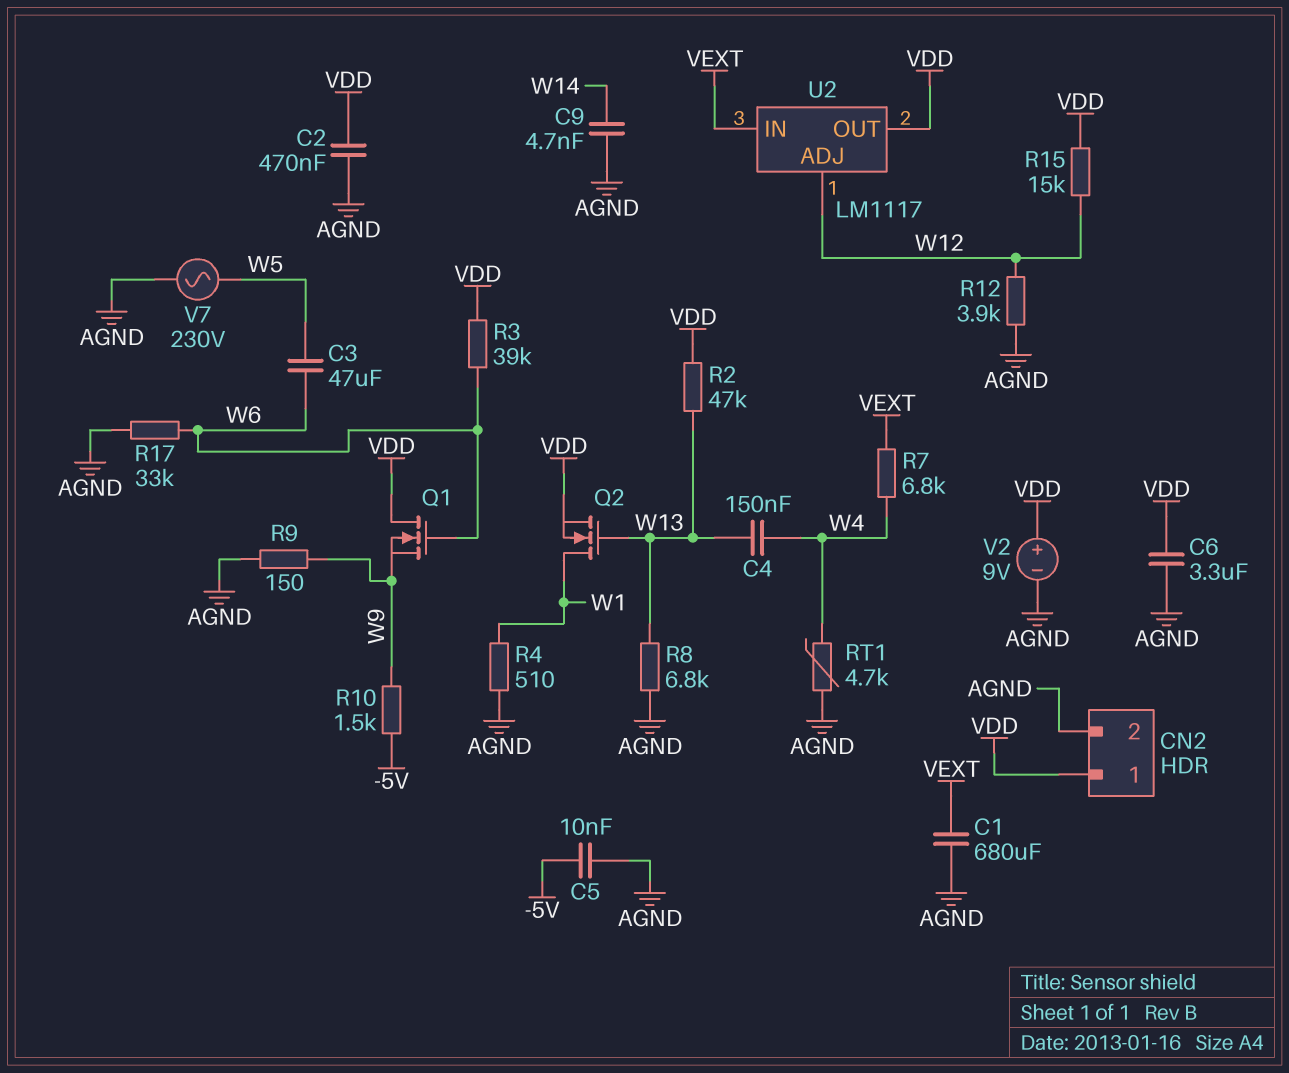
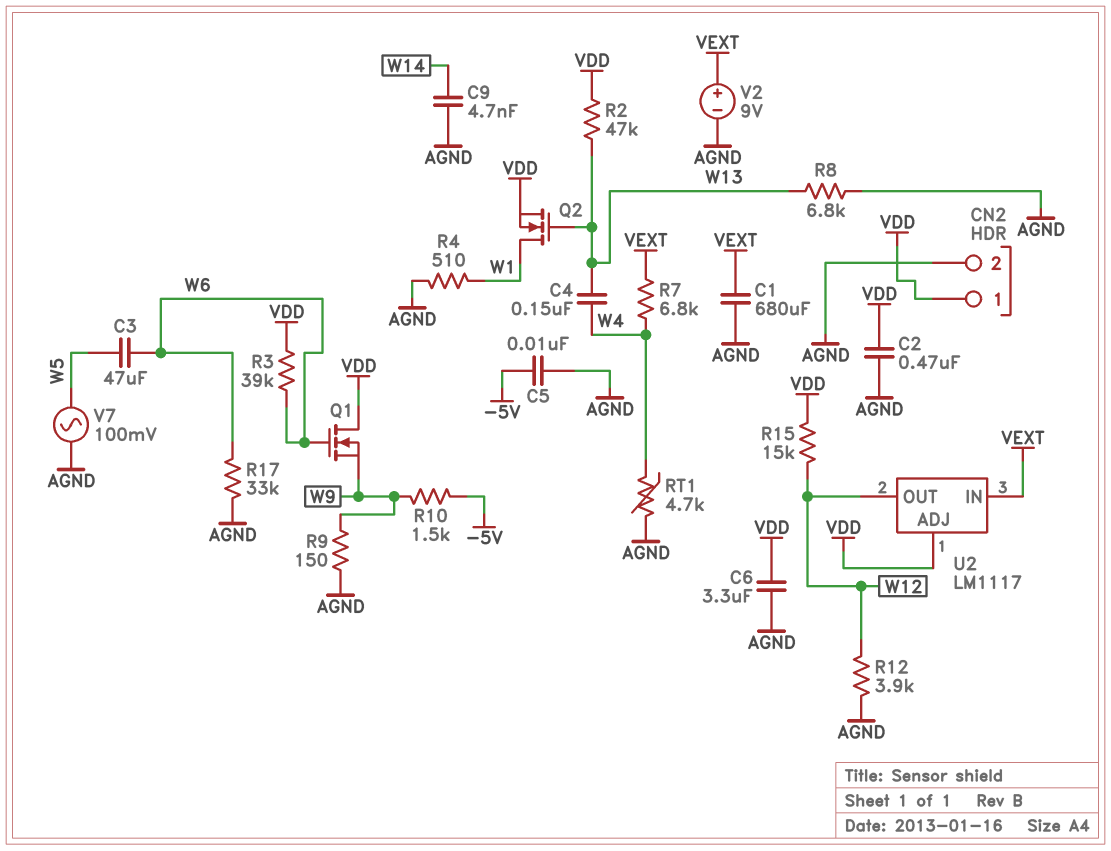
U2 pin ADJ: W12 -> VDD
U2 pin OUT: VDD -> W12
V2: 9V (plus VDD, minus AGND) -> 9V (plus VEXT, minus AGND)
V7: AC 230V (AGND, W5) -> AC 100mV (AGND, W5)

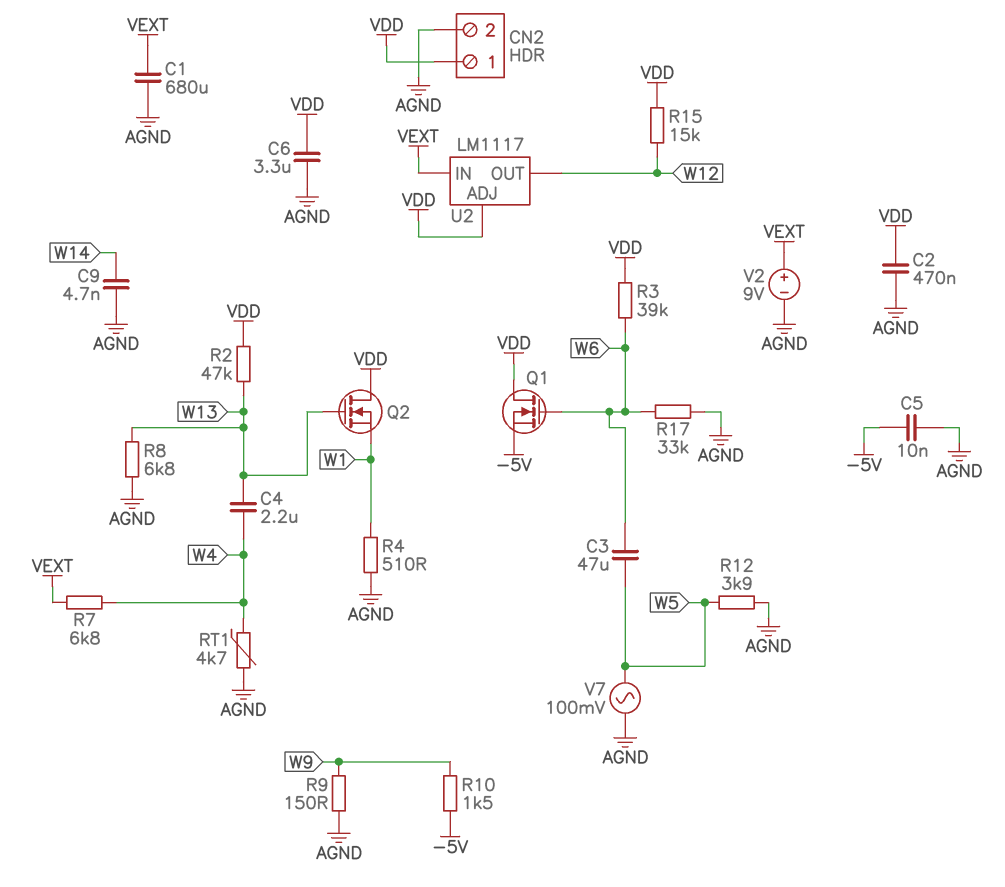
C4: 150nF (W4, W13) -> 2.2uF (W4, W13)
Q1: NMOS (G W6, D VDD, S W9) -> NMOS (G W6, D VDD, S -5V)
Q2: NMOS (G W13, D W1, S VDD) -> NMOS (G W13, D VDD, S W1)
R12: 3.9k (AGND, W12) -> 3.9k (AGND, W5)

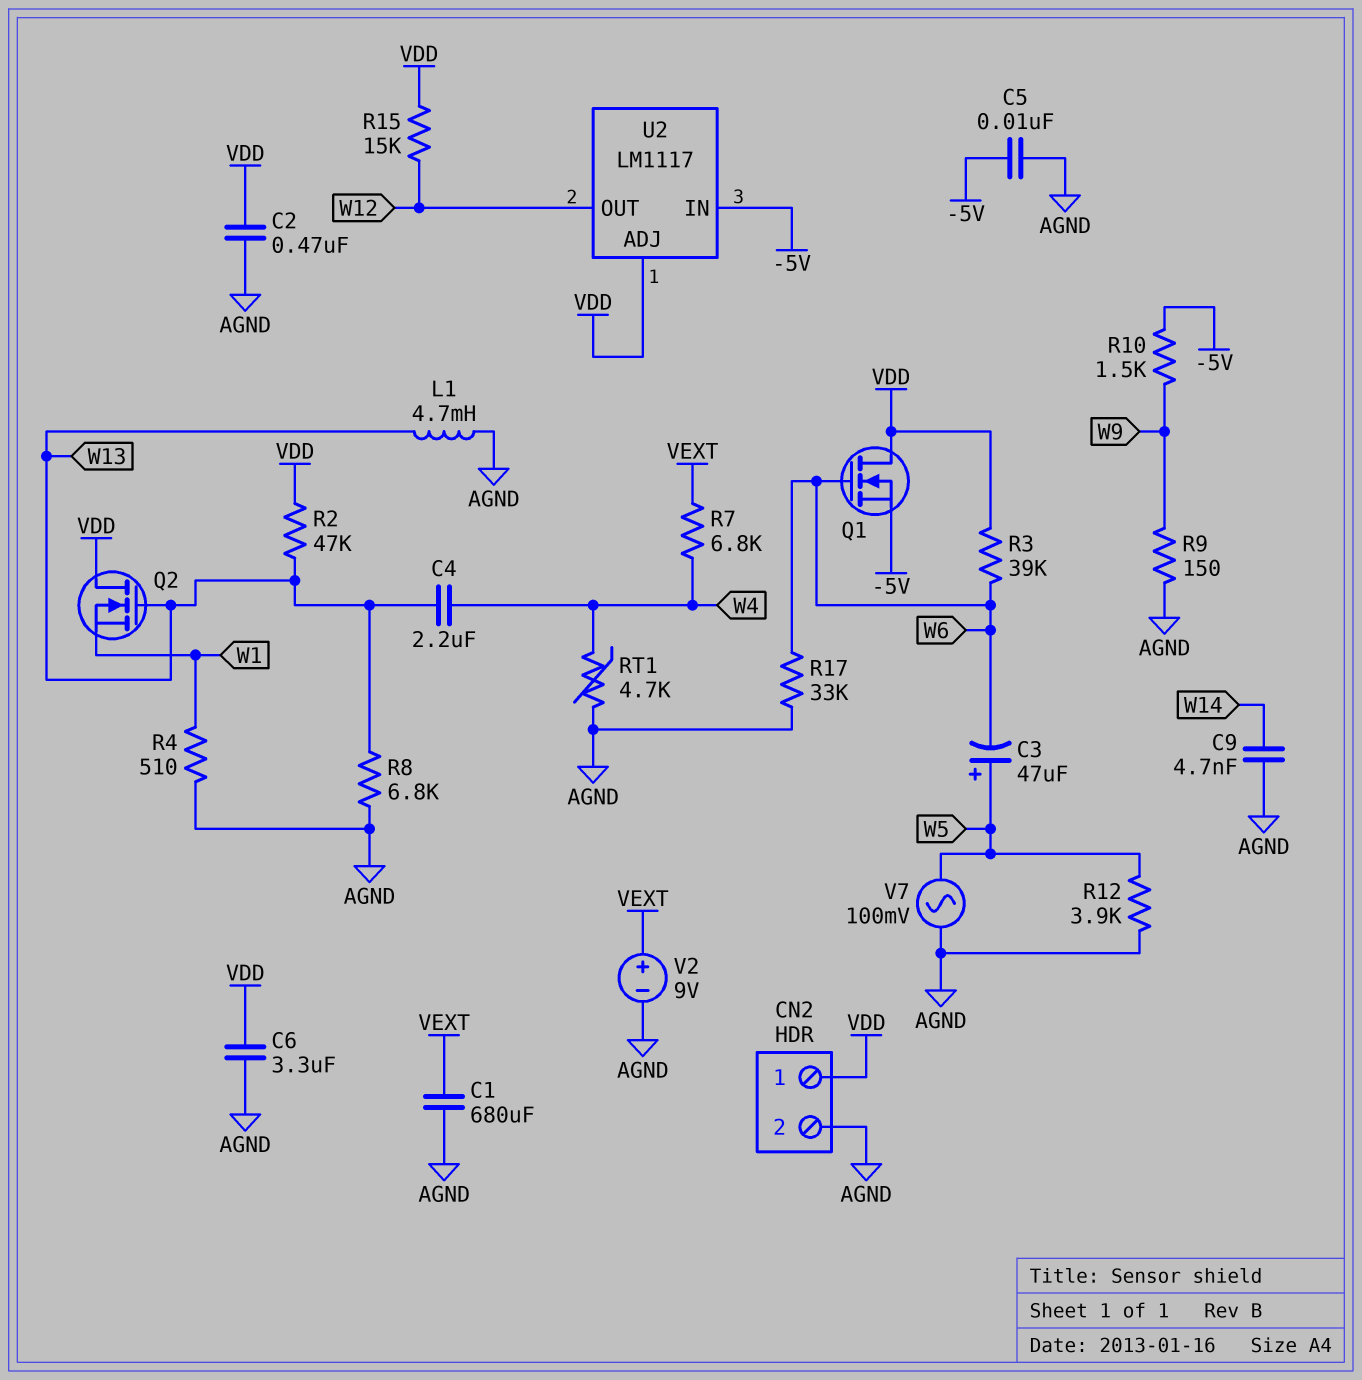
C3: 47uF (W5, W6) -> 47uF (plus W5, minus W6)
L1: none -> 4.7mH (AGND, W13)
U2 pin IN: VEXT -> -5V

